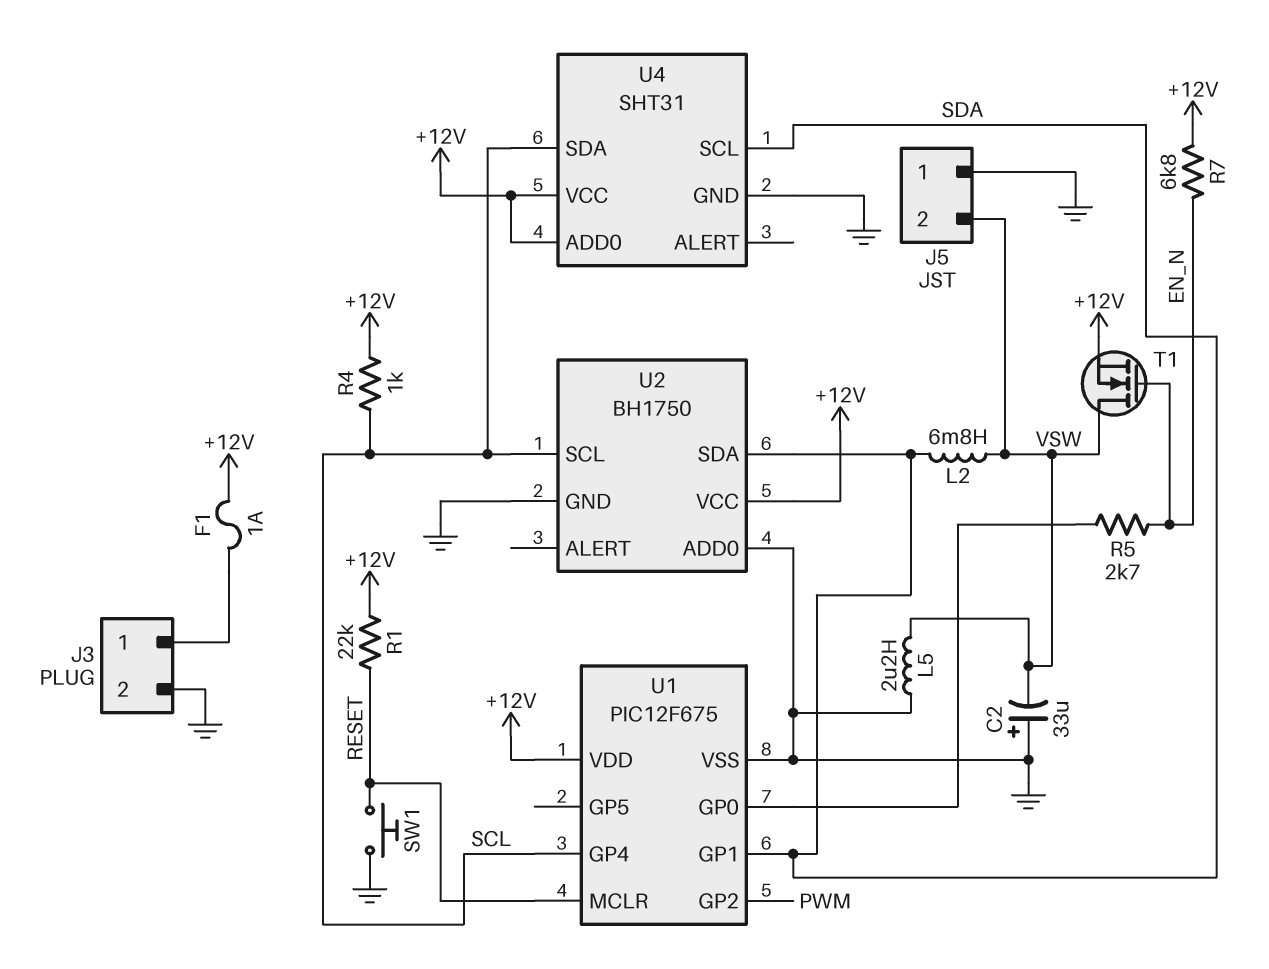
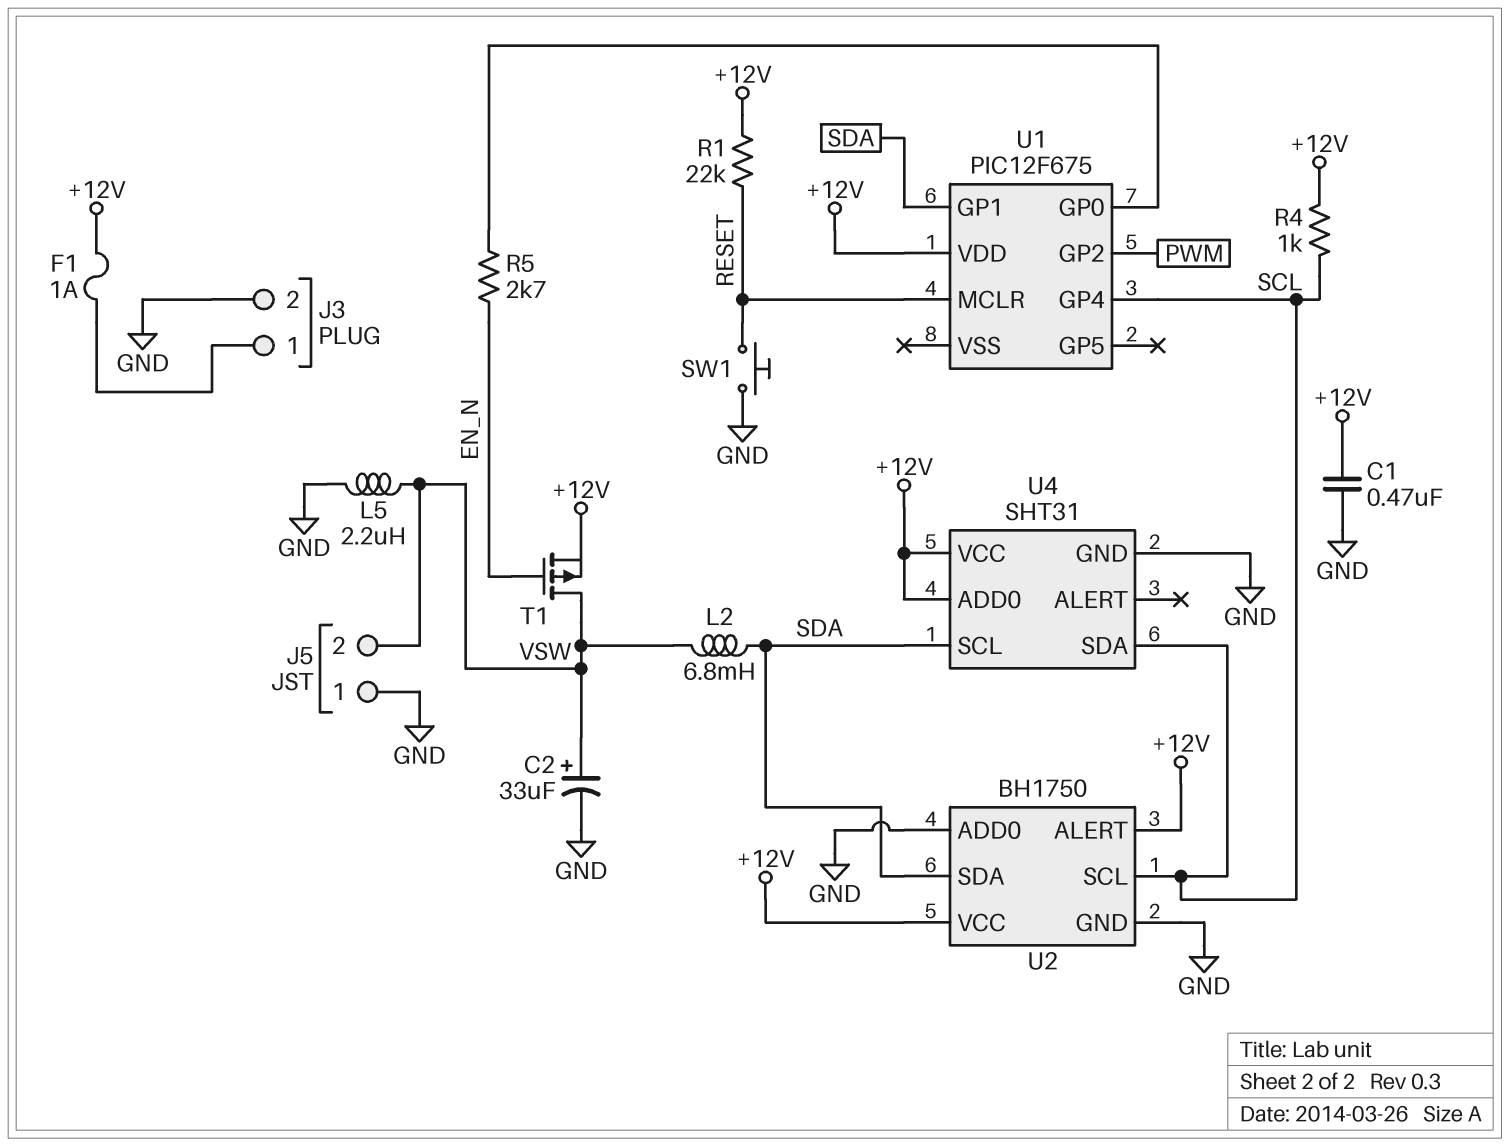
C1: none -> 470nF (+12V, GND)
C2: 33uF (plus GND, minus VSW) -> 33uF (plus VSW, minus GND)
R7: 6.8k (+12V, EN_N) -> none
T1: NMOS (G EN_N, D VSW, S +12V) -> PMOS (G EN_N, D VSW, S +12V)
U1 pin VSS: GND -> none
U2 pin ALERT: none -> +12V

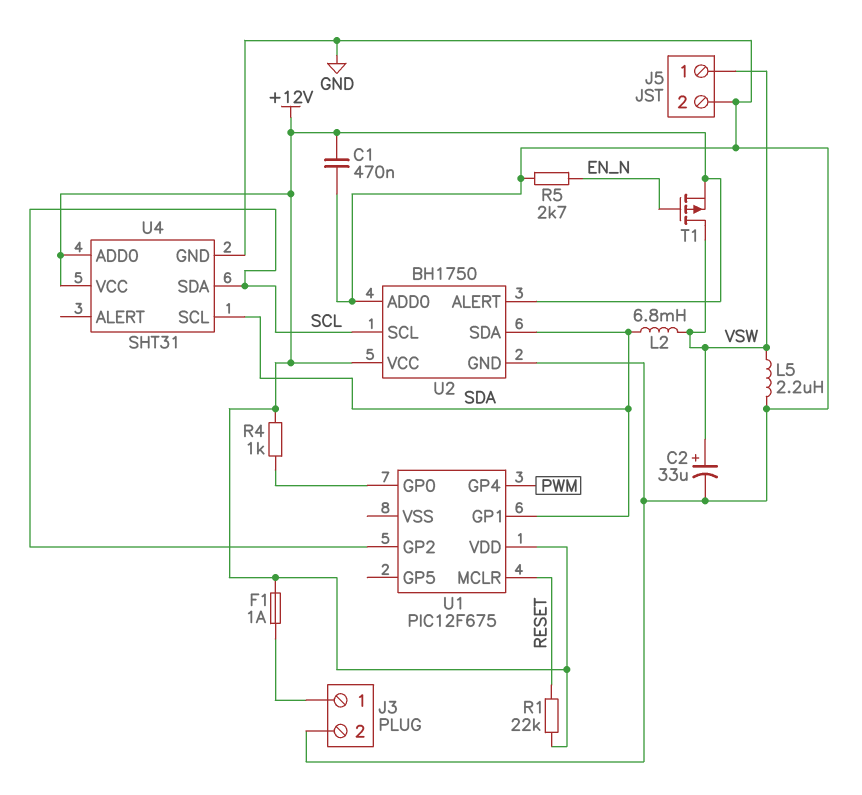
J5 pin 1: GND -> VSW
J5 pin 2: VSW -> GND
R4: 1k (+12V, SCL) -> 1k (+12V, U1/GP0)
R5: 2.7k (EN_N, U1/GP0) -> 2.7k (EN_N, GND)
SW1: button (GND, RESET) -> none
U1 pin GP2: PWM -> SCL
U1 pin GP4: SCL -> PWM

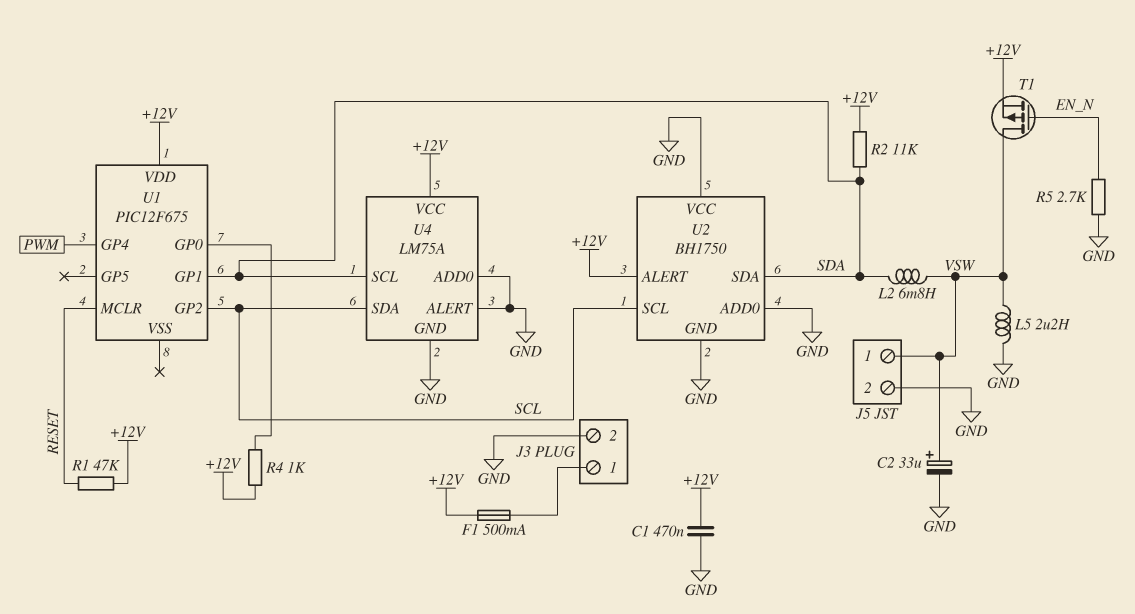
F1: 1A (+12V, J3/1) -> 500mA (+12V, J3/1)
R1: 22k (+12V, RESET) -> 47k (+12V, RESET)
R2: none -> 11k (+12V, SDA)
U2 pin VCC: +12V -> GND
U4: SHT31 -> LM75A
U4 pin ADD0: +12V -> GND
U4 pin ALERT: none -> GND

